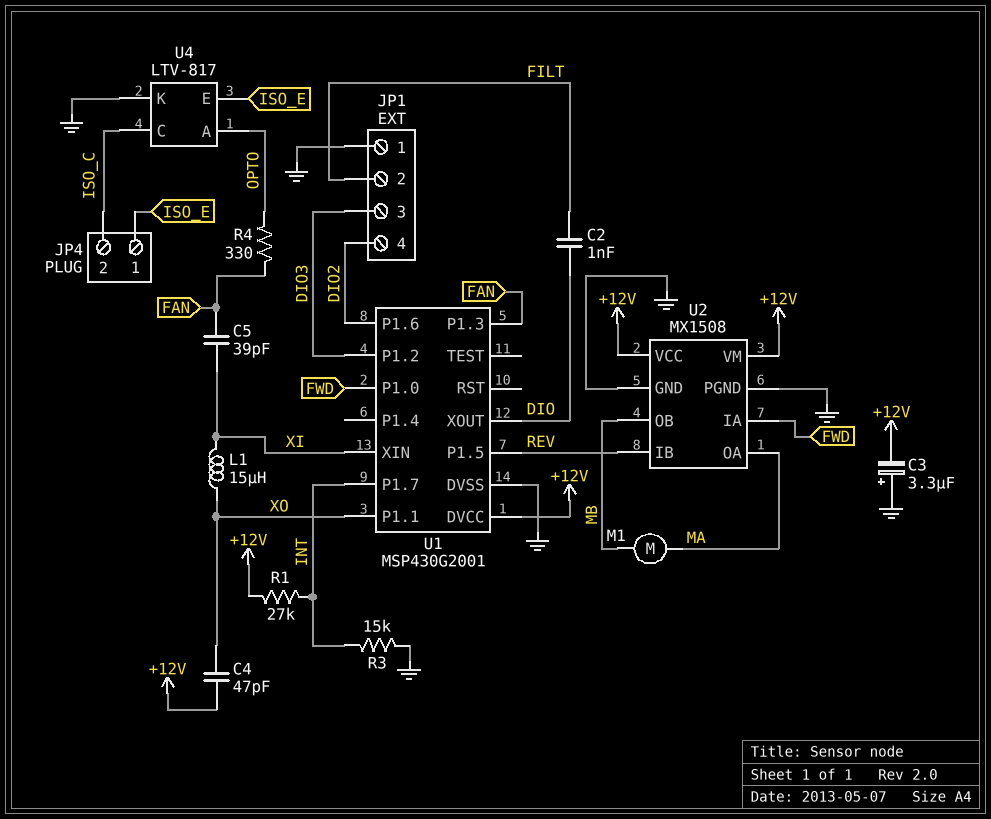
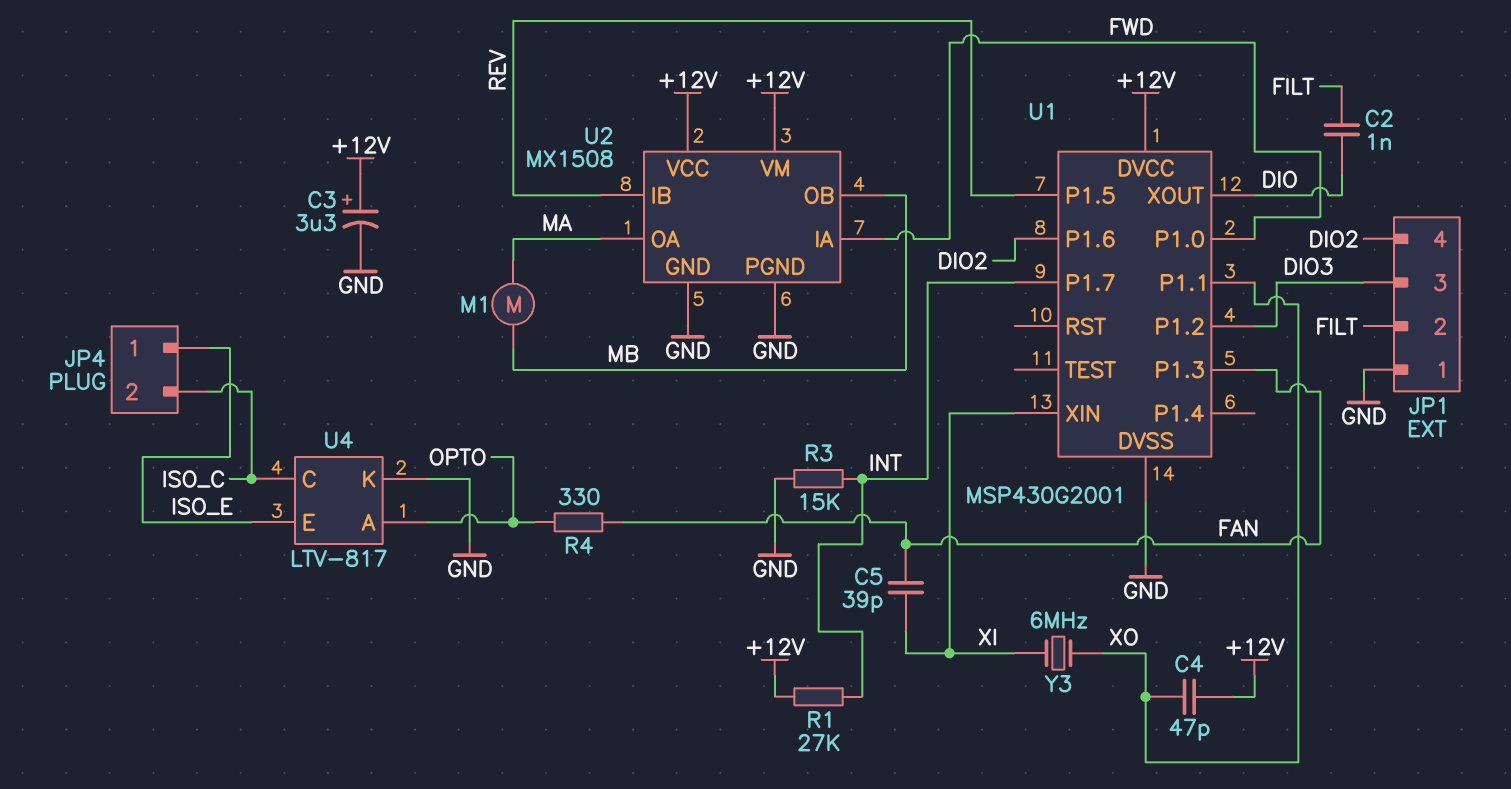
C3: 3.3uF (plus GND, minus +12V) -> 3.3uF (plus +12V, minus GND)
L1: 15uH (XI, XO) -> none
Y3: none -> 6MHz (XI, XO)

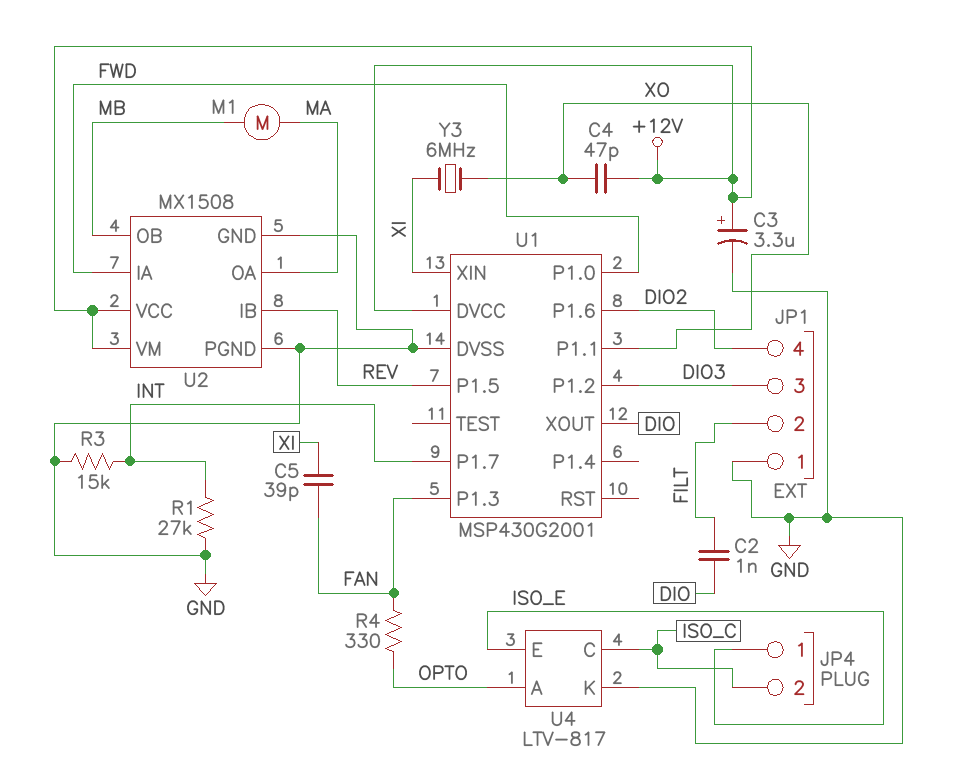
R1: 27k (+12V, INT) -> 27k (GND, INT)

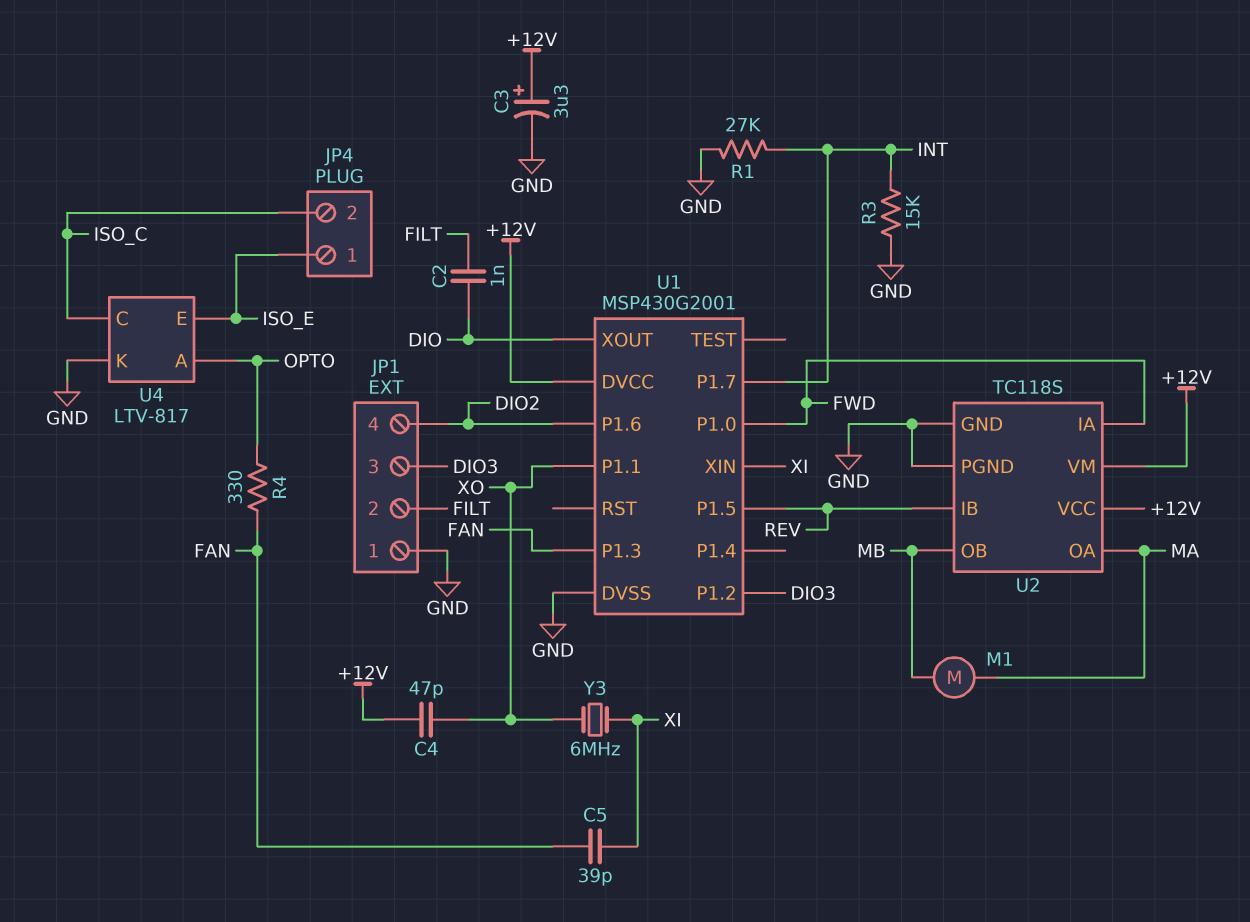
U2: MX1508 -> TC118S

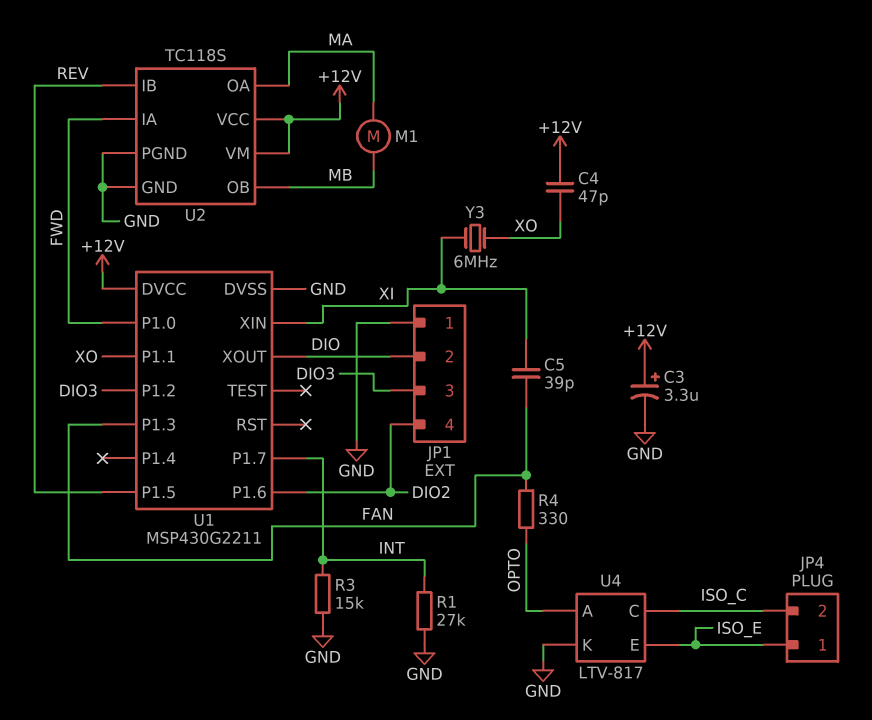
C2: 1nF (DIO, FILT) -> none
JP1 pin 2: FILT -> DIO
U1: MSP430G2001 -> MSP430G2211

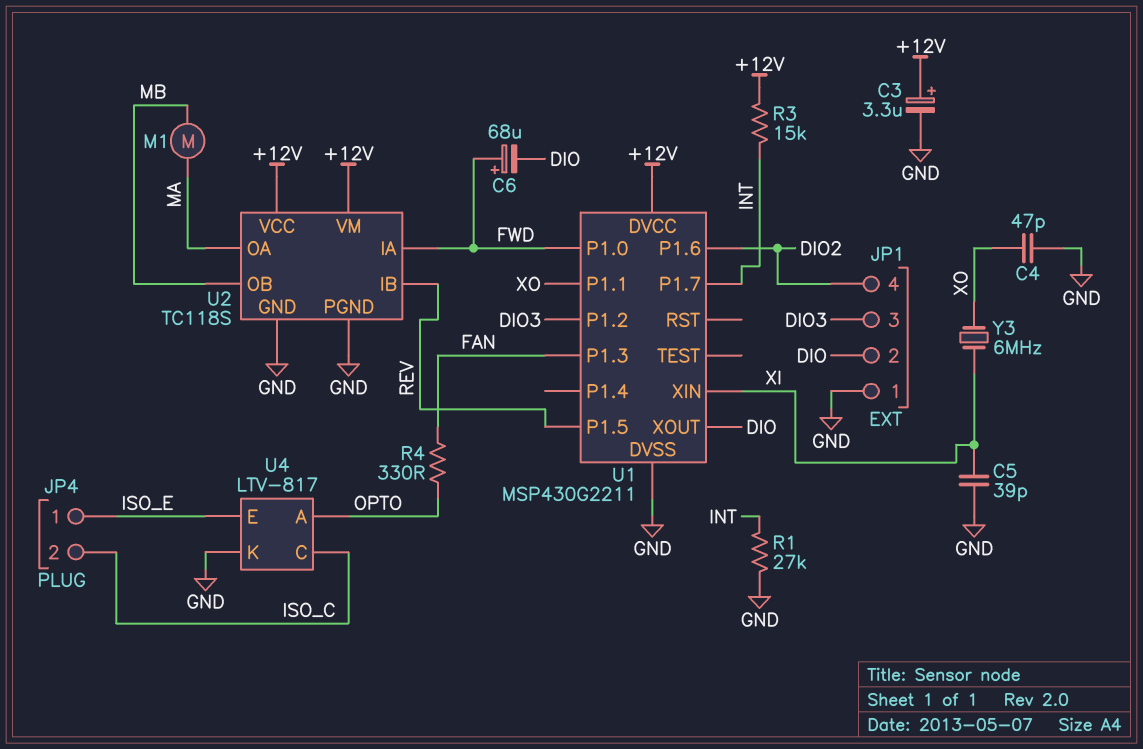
C4: 47pF (+12V, XO) -> 47pF (GND, XO)
C5: 39pF (FAN, XI) -> 39pF (GND, XI)
C6: none -> 68uF (plus FWD, minus DIO)
R3: 15k (GND, INT) -> 15k (+12V, INT)

